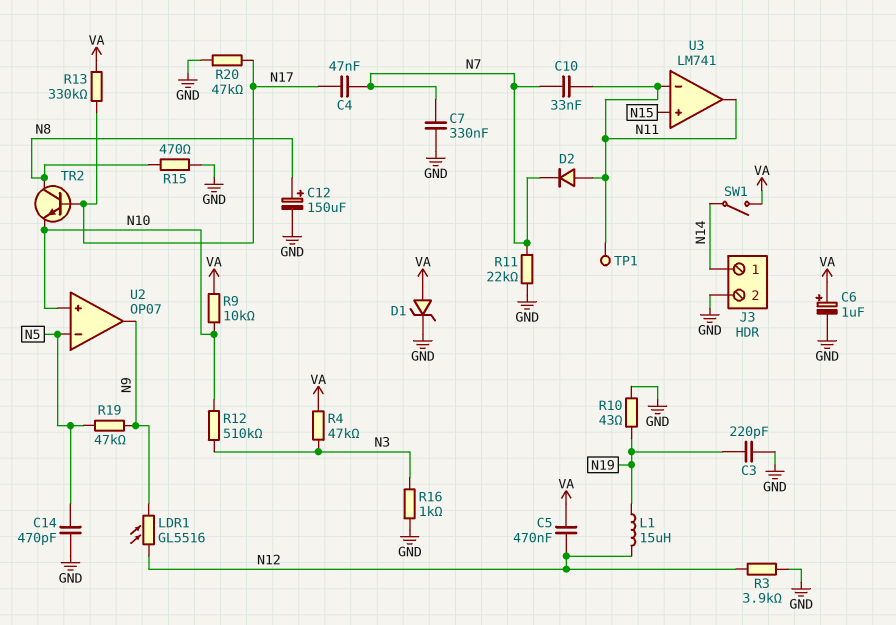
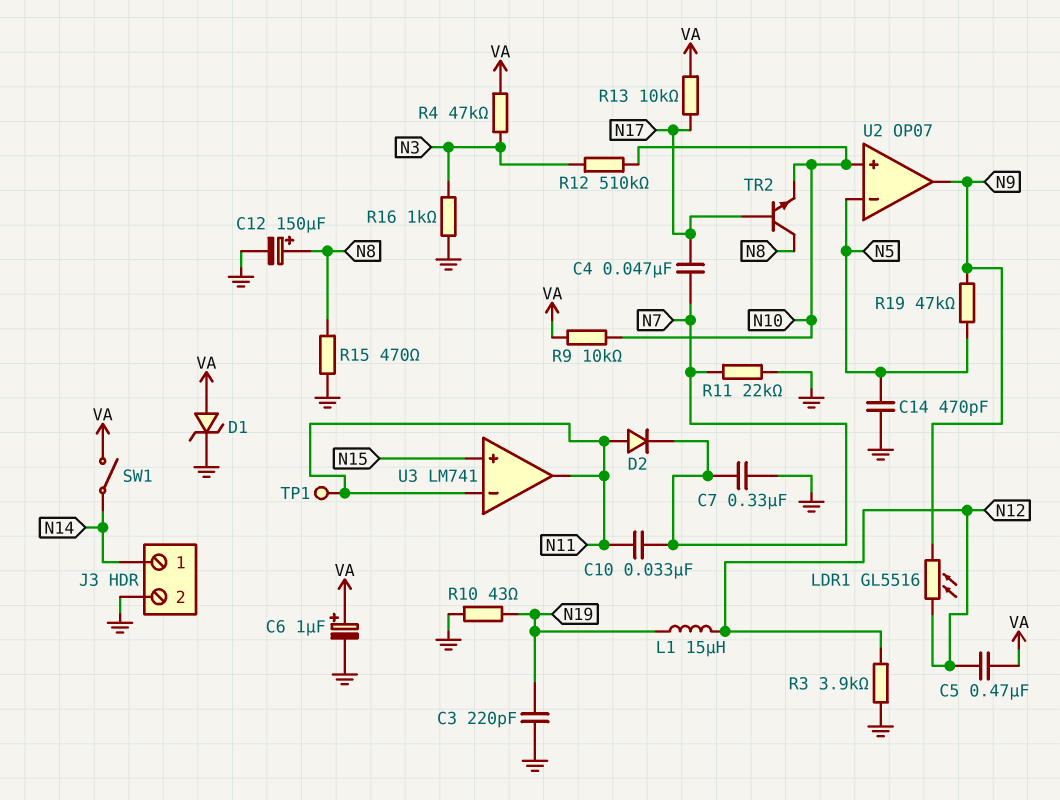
R13: 330k (N17, VA) -> 10k (N17, VA)
R20: 47k (GND, N17) -> none

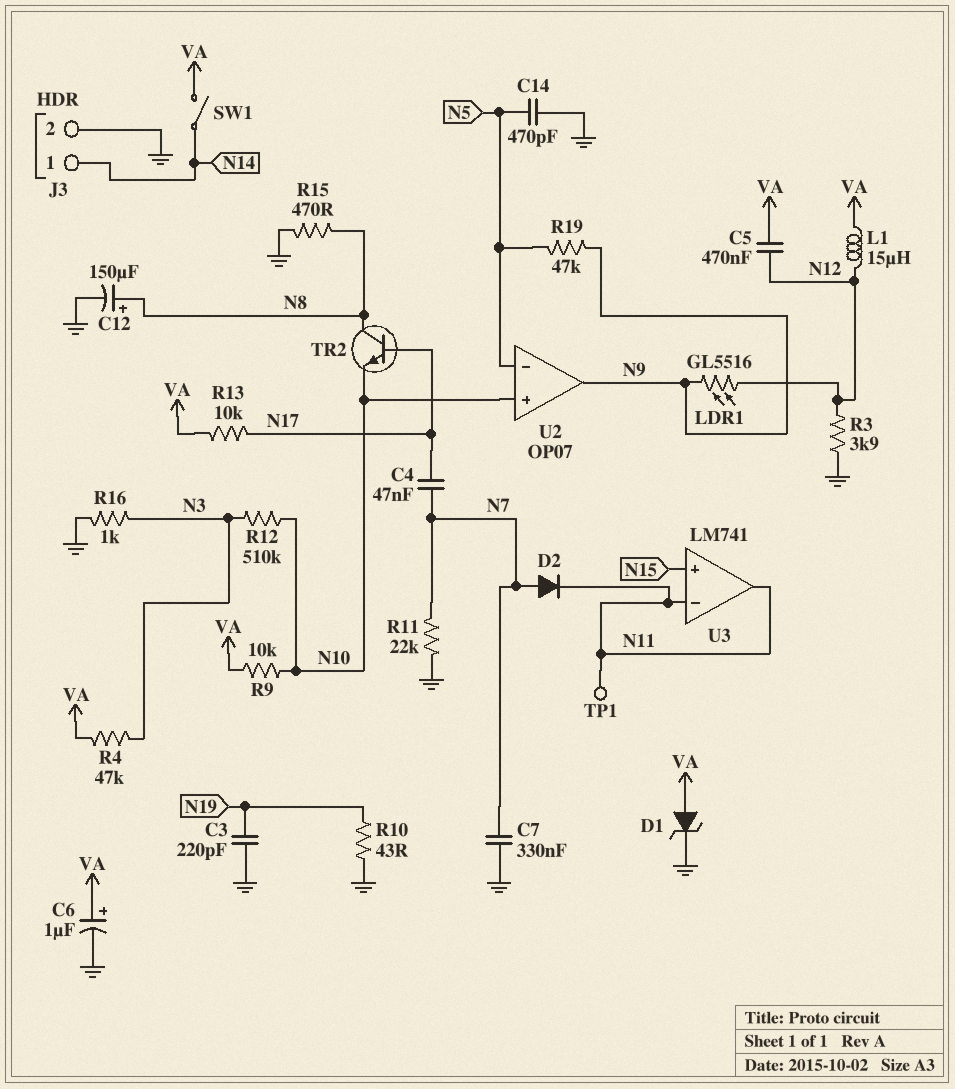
C10: 33nF (N7, N11) -> none
D2: diode (A N11, K N7) -> diode (A N7, K N11)
L1: 15uH (N12, N19) -> 15uH (N12, VA)

